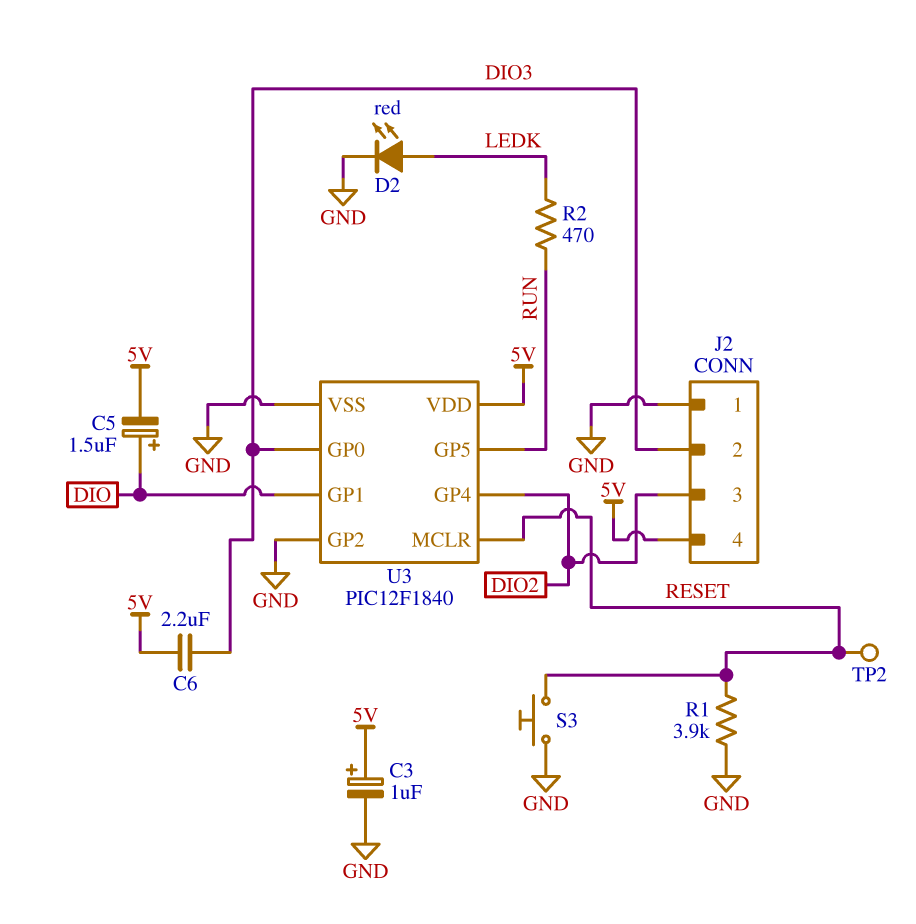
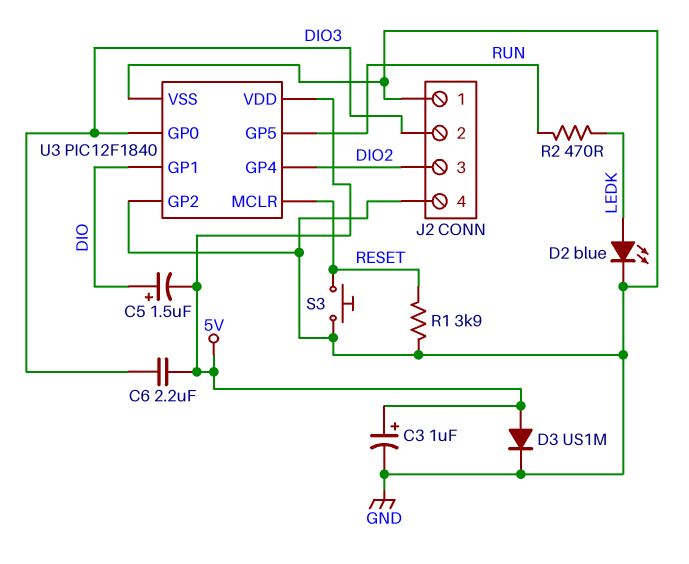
D2: LED red (A LEDK, K GND) -> LED blue (A LEDK, K GND)
D3: none -> diode US1M (A 5V, K GND)
J2 pin 4: 5V -> GND
TP2: test point (RESET) -> none

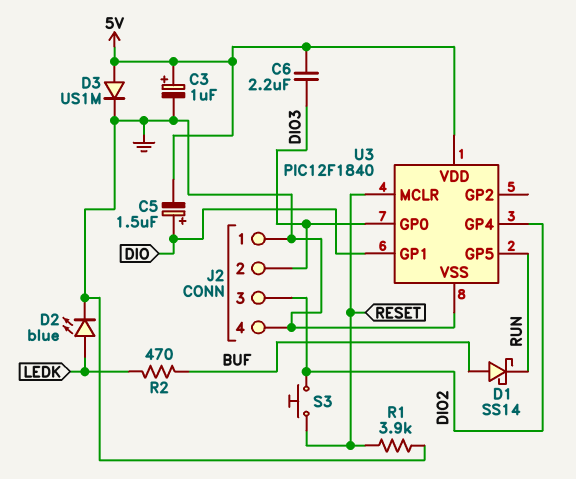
D1: none -> schottky SS14 (A BUF, K RUN)
R2: 470 (LEDK, RUN) -> 470 (BUF, LEDK)
S3: button (GND, RESET) -> button (DIO2, RESET)
U3 pin GP2: GND -> none

